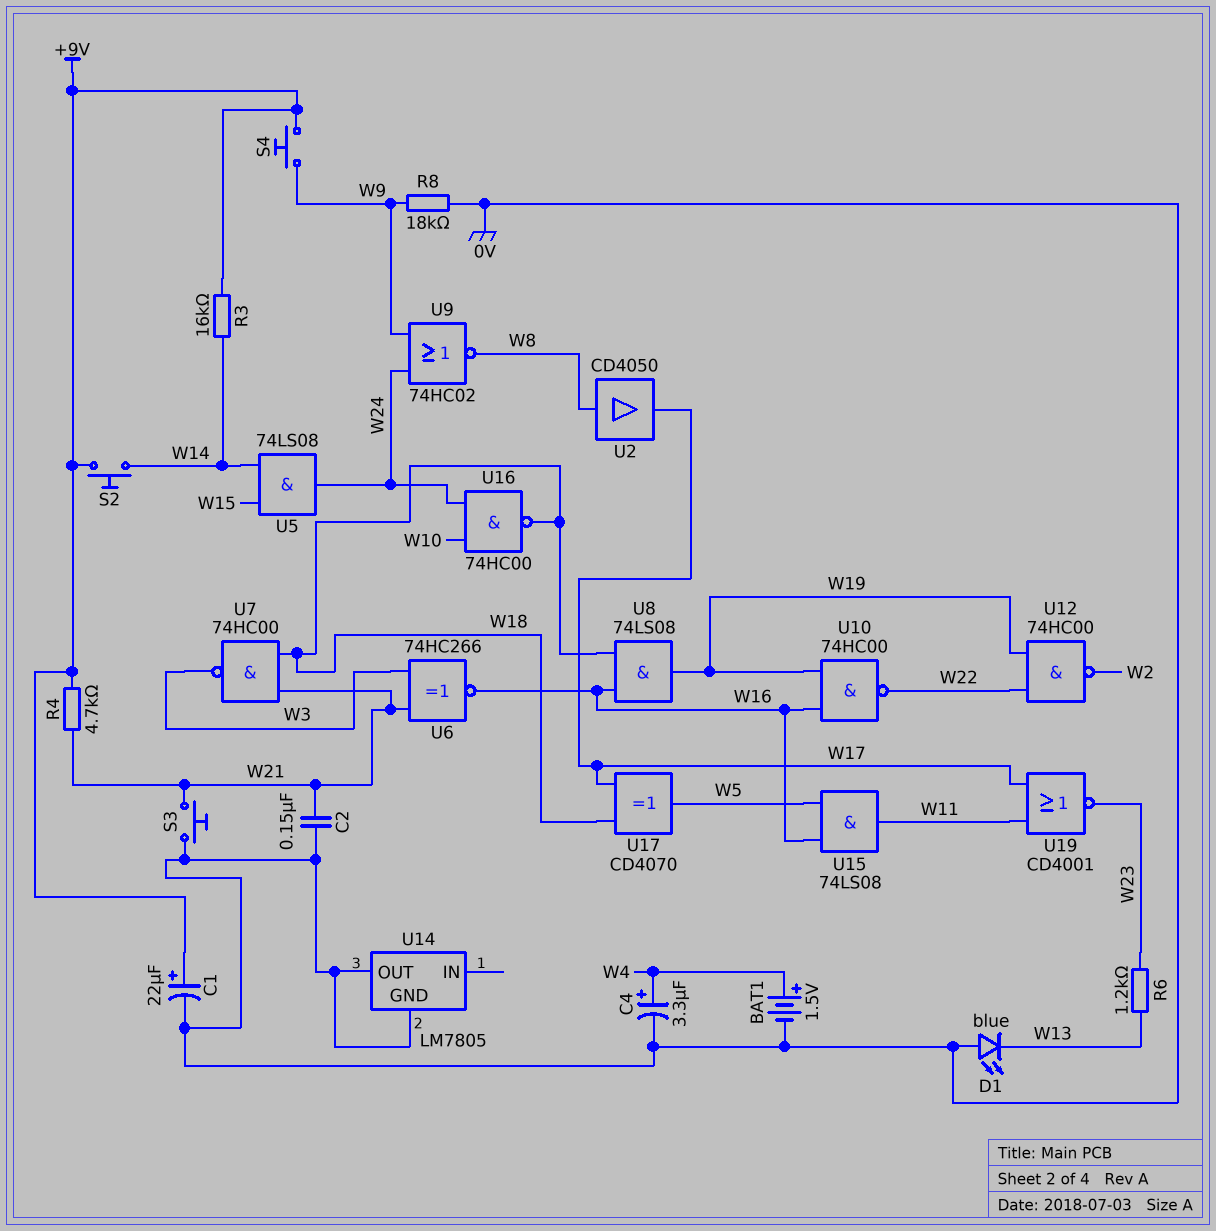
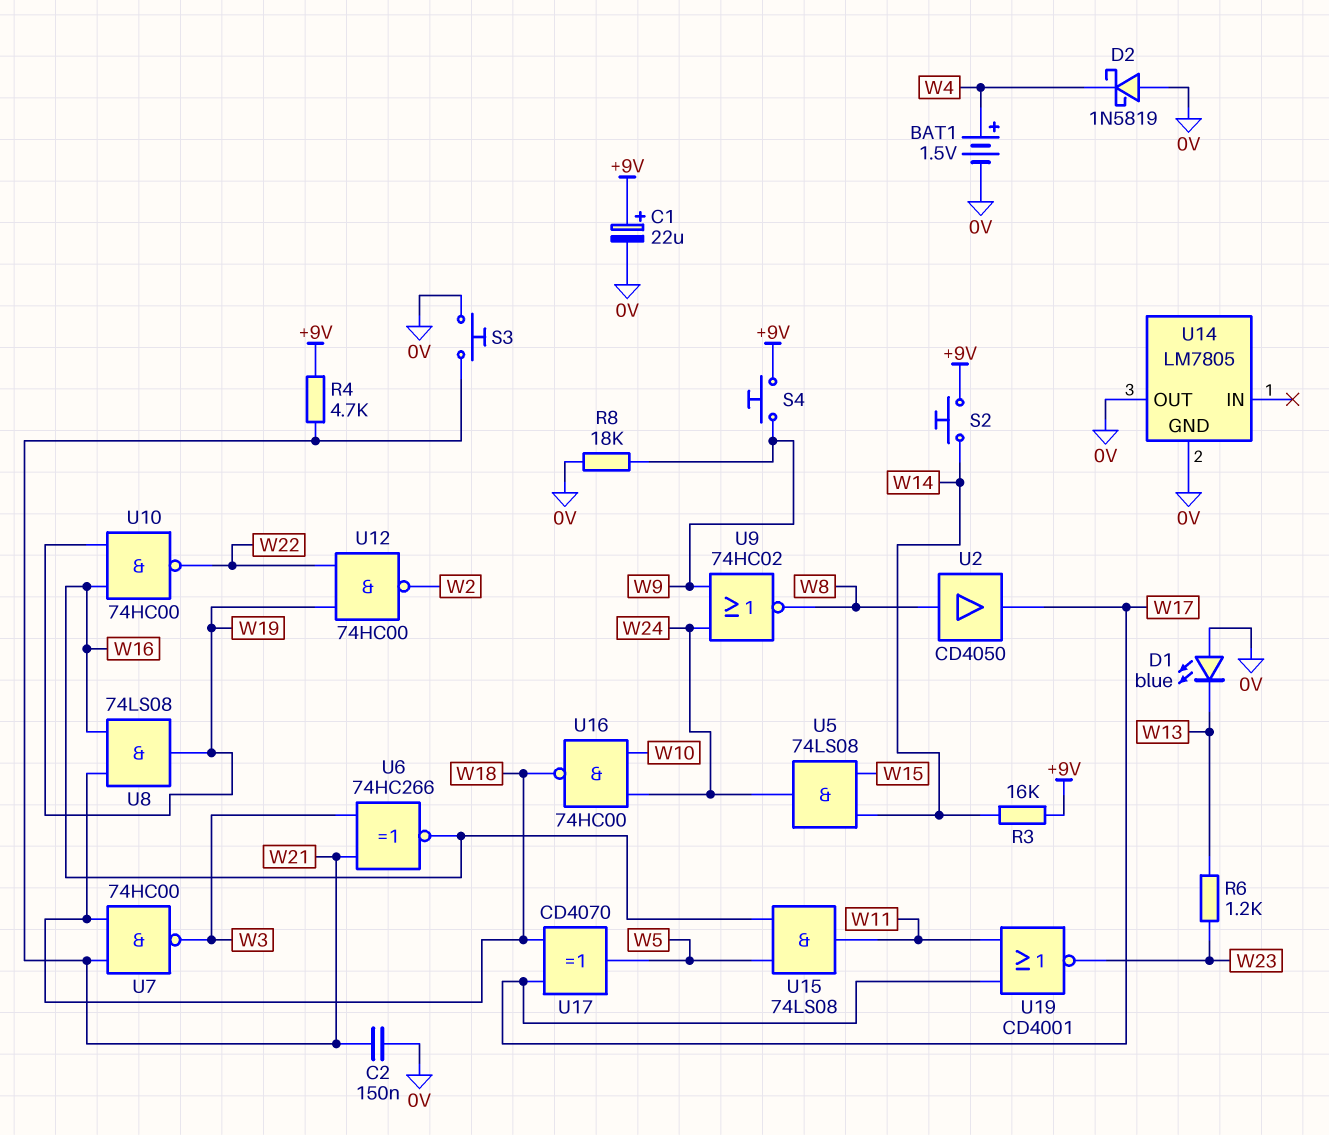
C4: 3.3uF (plus W4, minus 0V) -> none
D2: none -> schottky 1N5819 (A 0V, K W4)

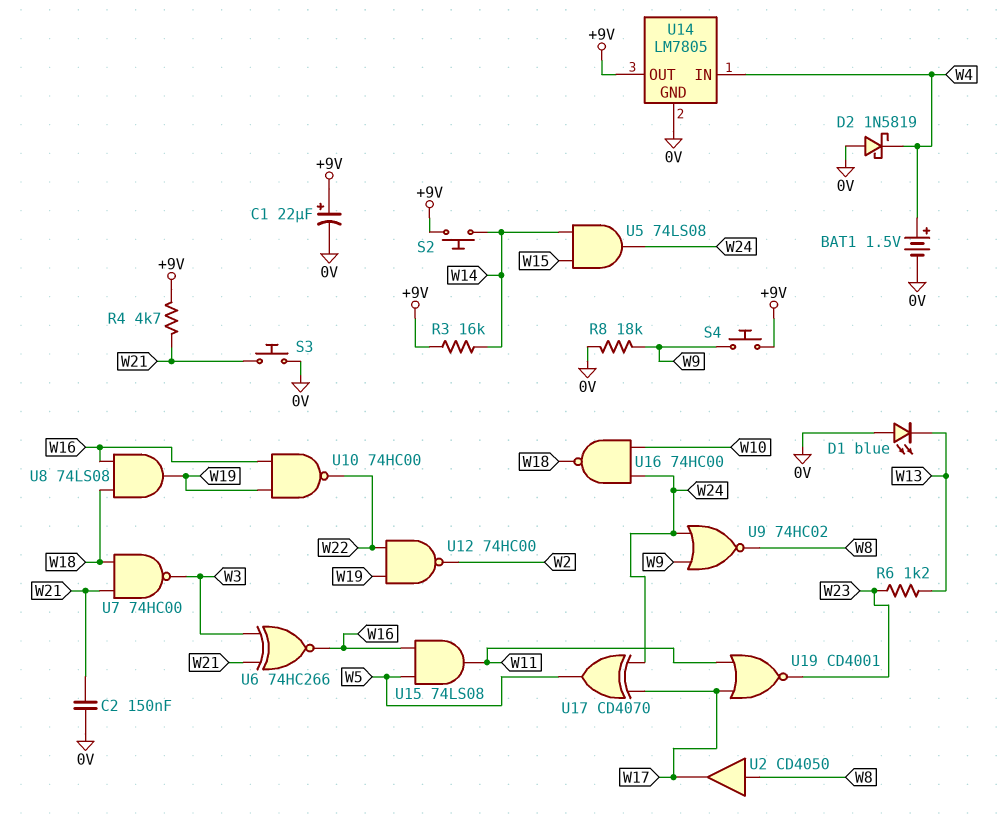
U14 pin IN: none -> W4
U14 pin OUT: 0V -> +9V
U17: XOR CD4070 (in W17, in W18, out W5) -> XOR CD4070 (in W17, in W24, out W5)

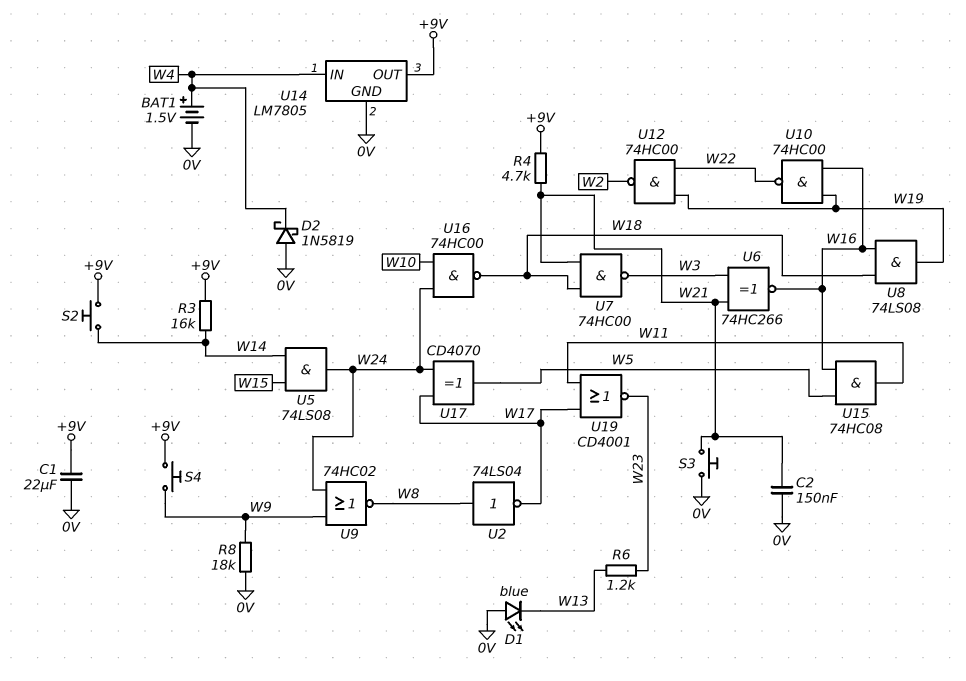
C1: 22uF (plus +9V, minus 0V) -> 22uF (+9V, 0V)
U2: buffer CD4050 (in W8, out W17) -> NOT 74LS04 (in W8, out W17)
U15: AND 74LS08 (in W5, in W16, out W11) -> AND 74HC08 (in W5, in W16, out W11)

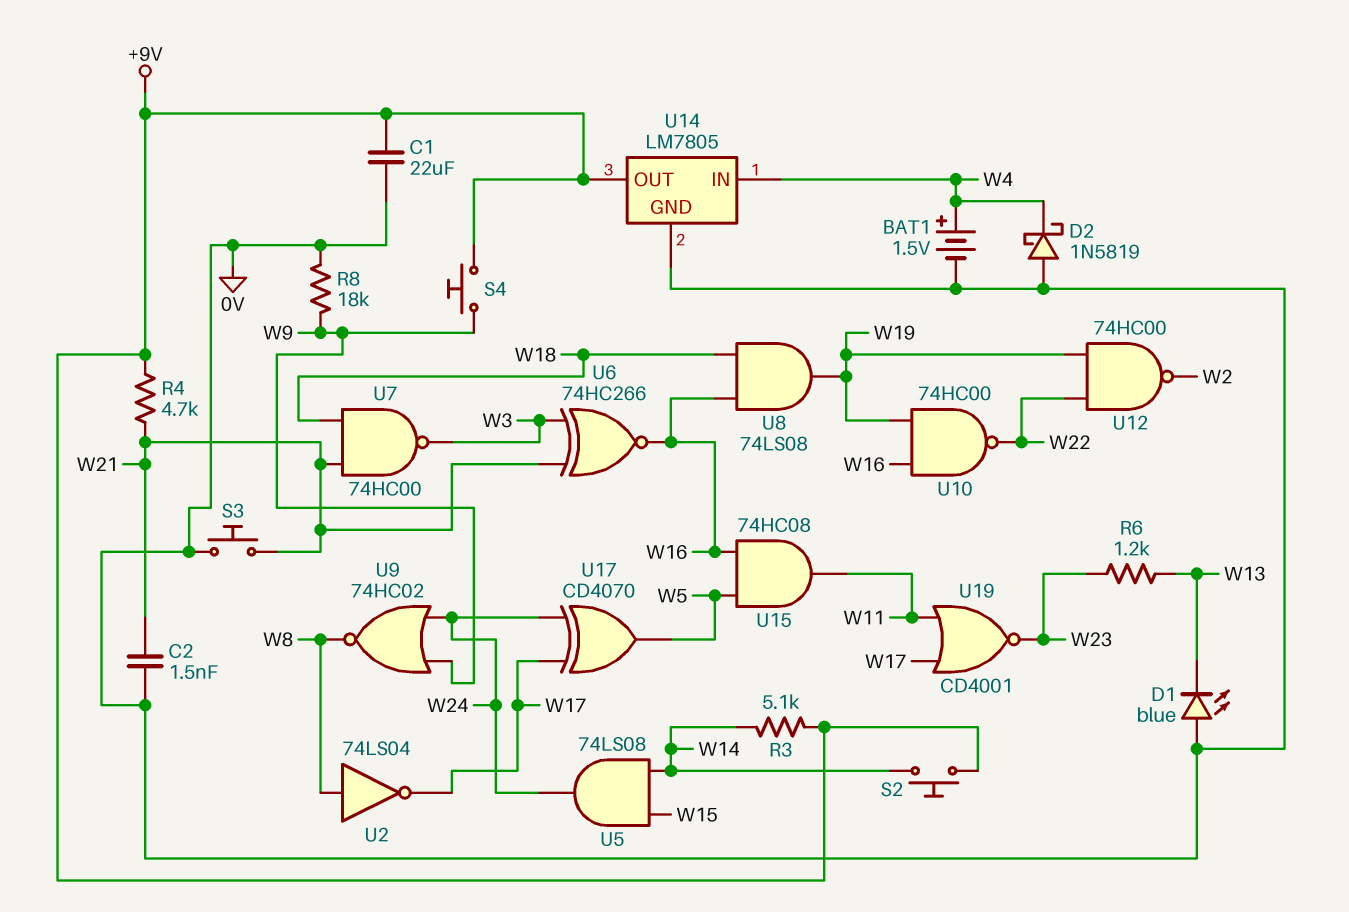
C2: 150nF (0V, W21) -> 1.5nF (0V, W21)
R3: 16k (+9V, W14) -> 5.1k (+9V, W14)
U16: NAND 74HC00 (in W10, in W24, out W18) -> none

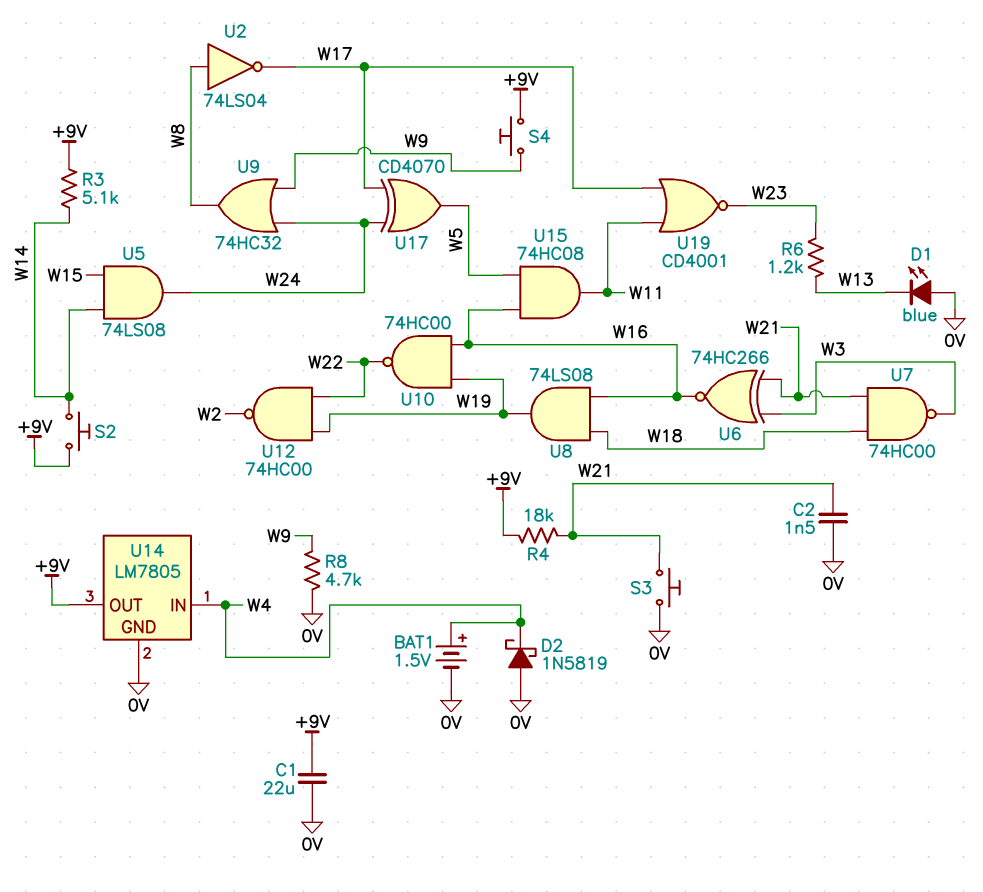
R4: 4.7k (+9V, W21) -> 18k (+9V, W21)
R8: 18k (0V, W9) -> 4.7k (0V, W9)
U9: NOR 74HC02 (in W9, in W24, out W8) -> OR 74HC32 (in W9, in W24, out W8)

